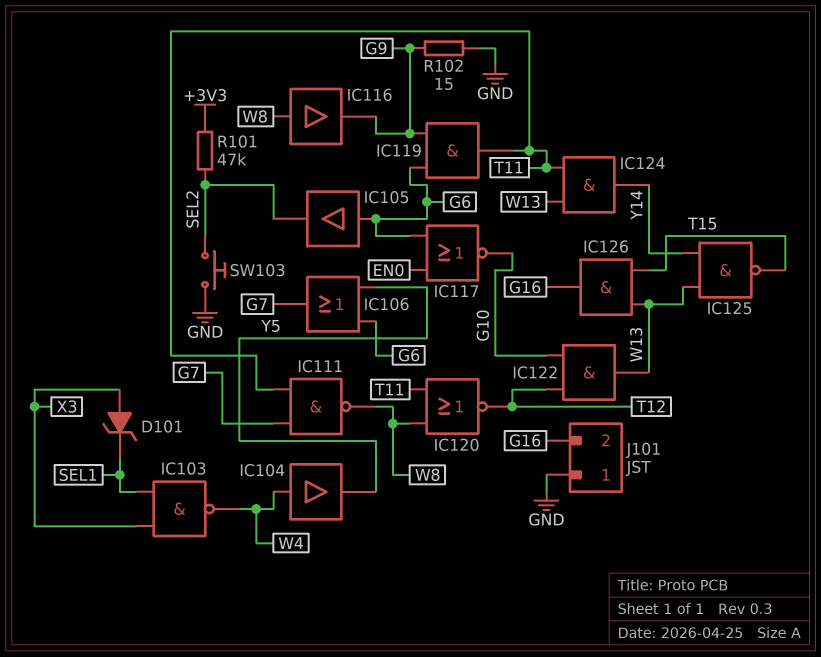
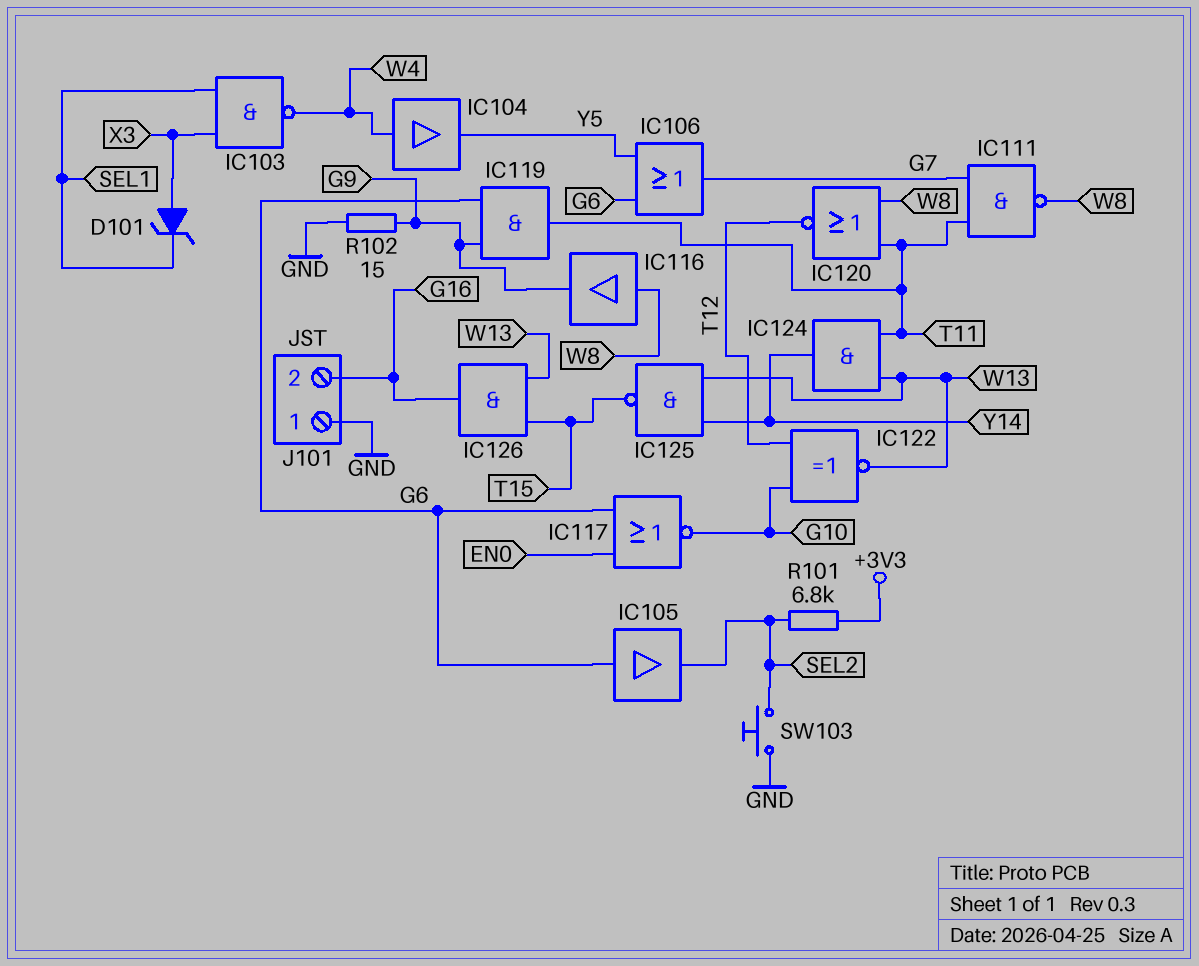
IC122: AND (in G10, in T12, out W13) -> XNOR (in G10, in T12, out W13)
R101: 47k (+3V3, SEL2) -> 6.8k (+3V3, SEL2)

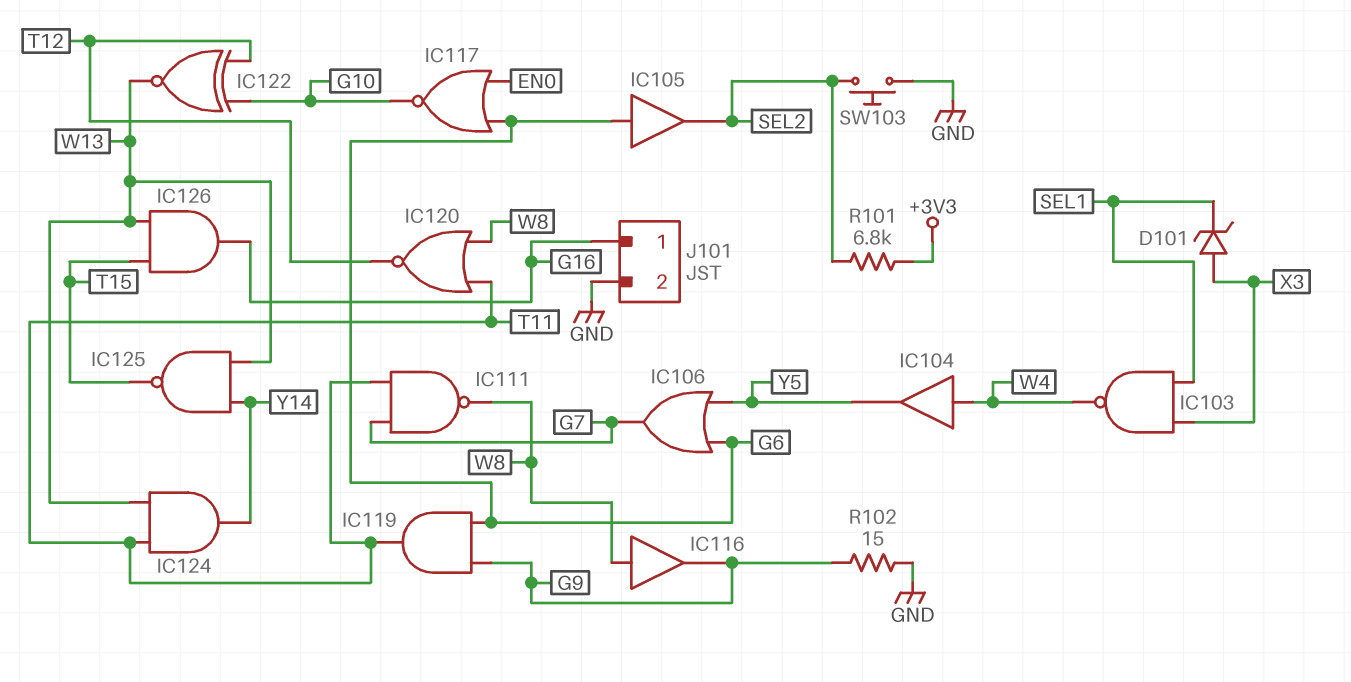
J101 pin 1: GND -> G16
J101 pin 2: G16 -> GND

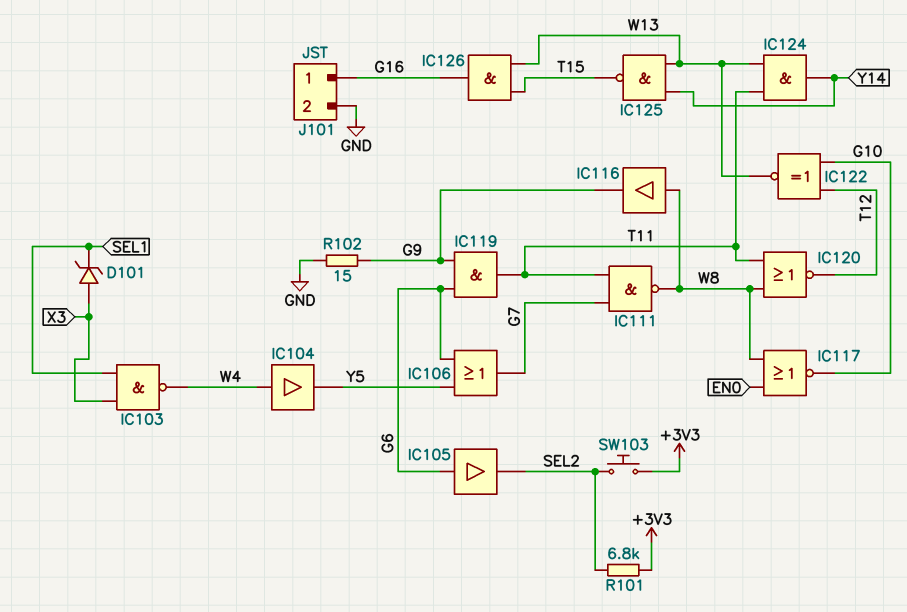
IC117: NOR (in EN0, in G6, out G10) -> NOR (in EN0, in W8, out G10)
SW103: button (GND, SEL2) -> button (+3V3, SEL2)

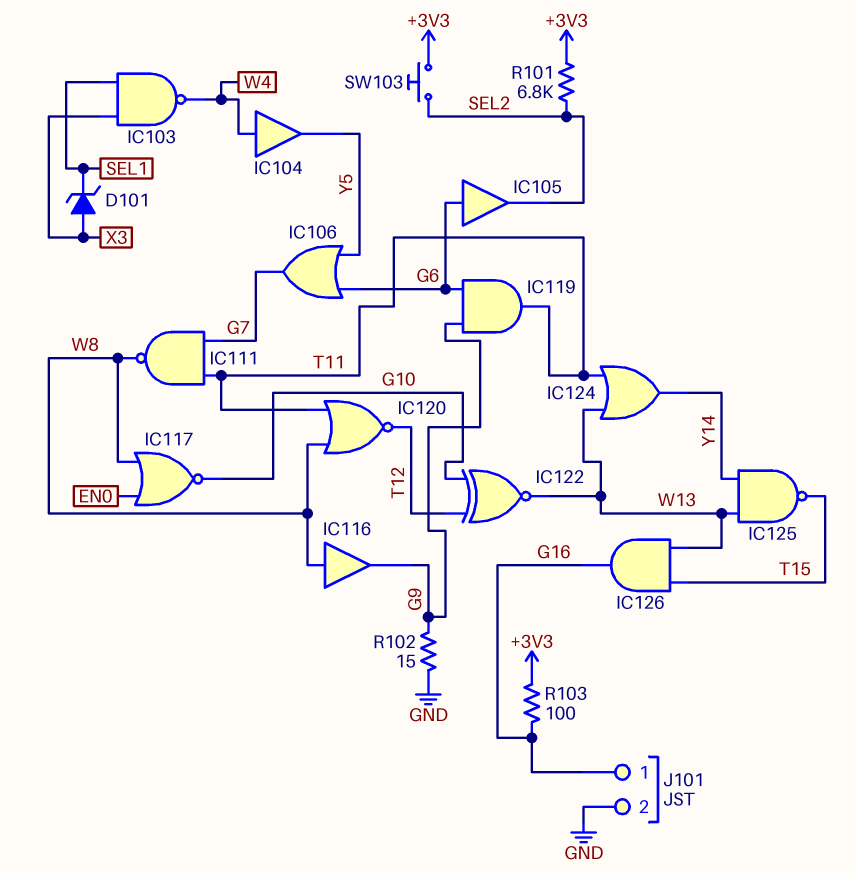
IC124: AND (in T11, in W13, out Y14) -> OR (in T11, in W13, out Y14)
R103: none -> 100 (+3V3, G16)

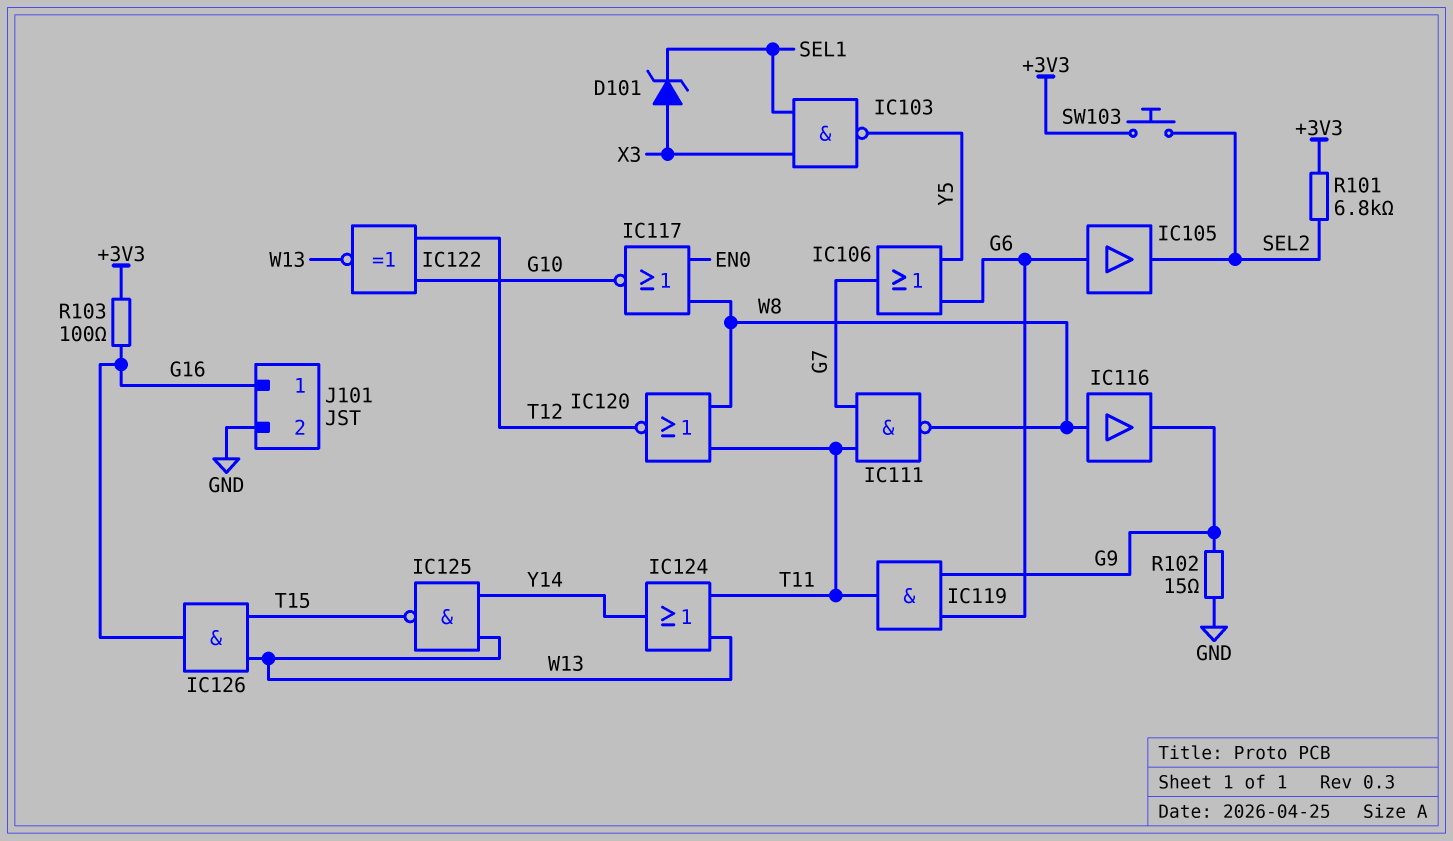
IC103: NAND (in SEL1, in X3, out W4) -> NAND (in SEL1, in X3, out Y5)
IC104: buffer (in W4, out Y5) -> none

